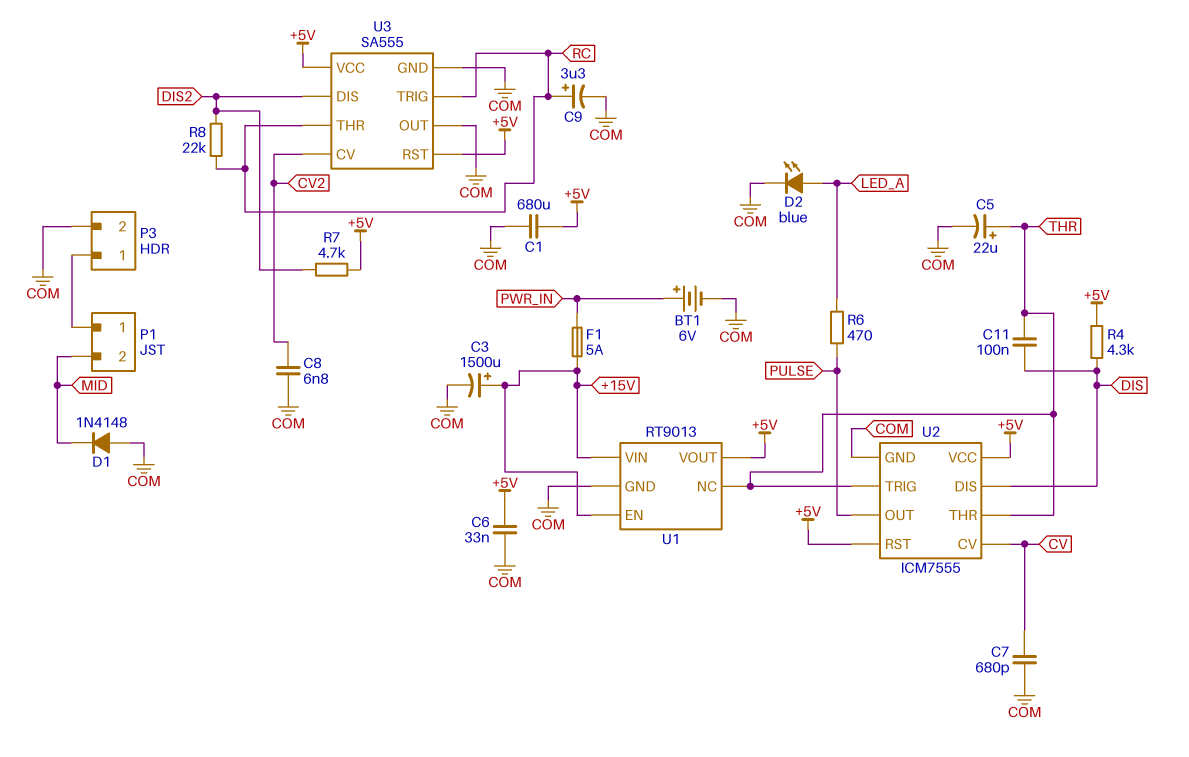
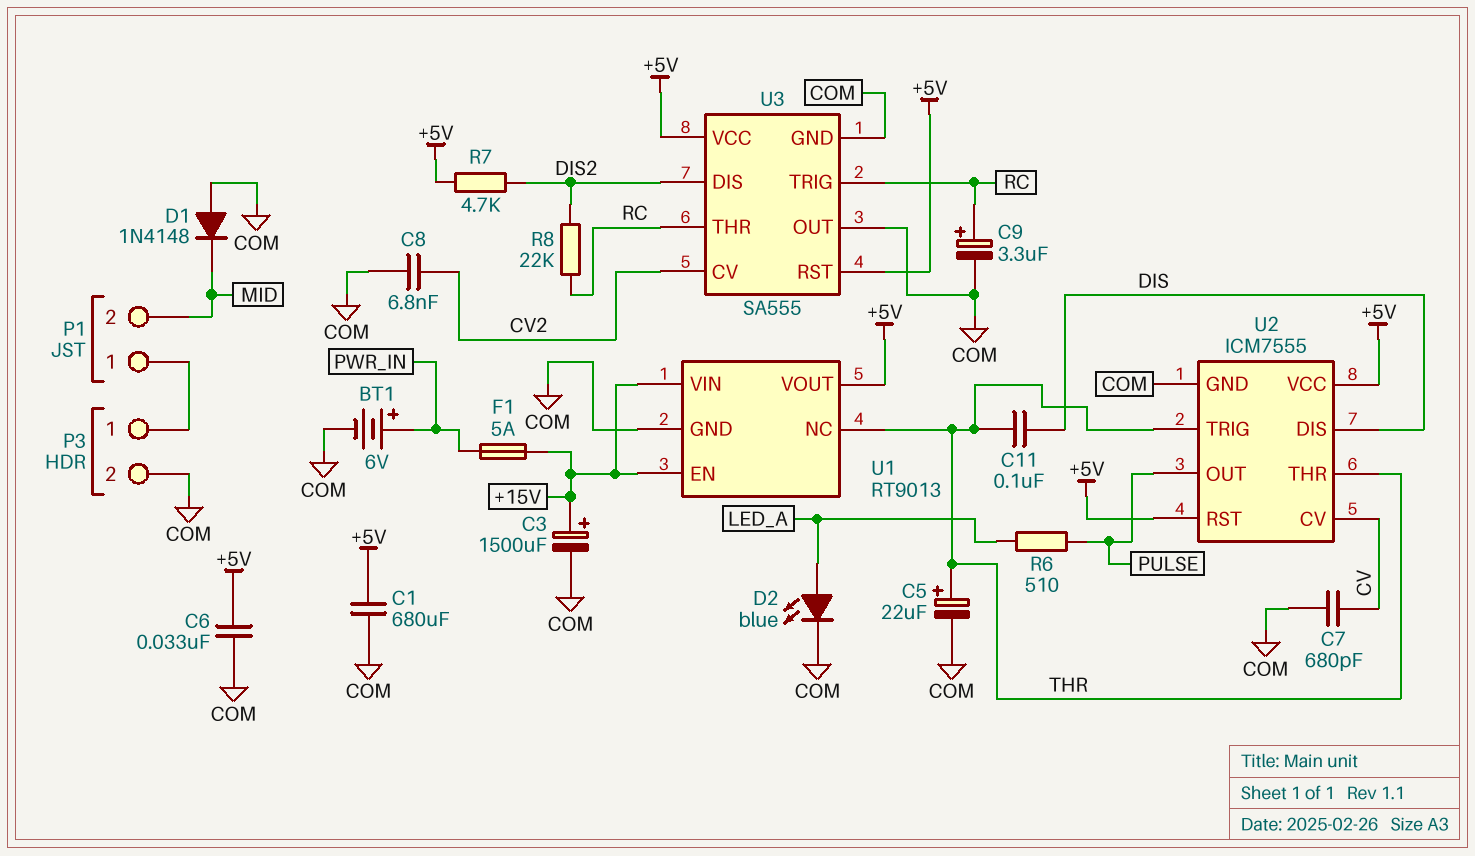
R4: 4.3k (+5V, DIS) -> none
R6: 470 (LED_A, PULSE) -> 510 (LED_A, PULSE)

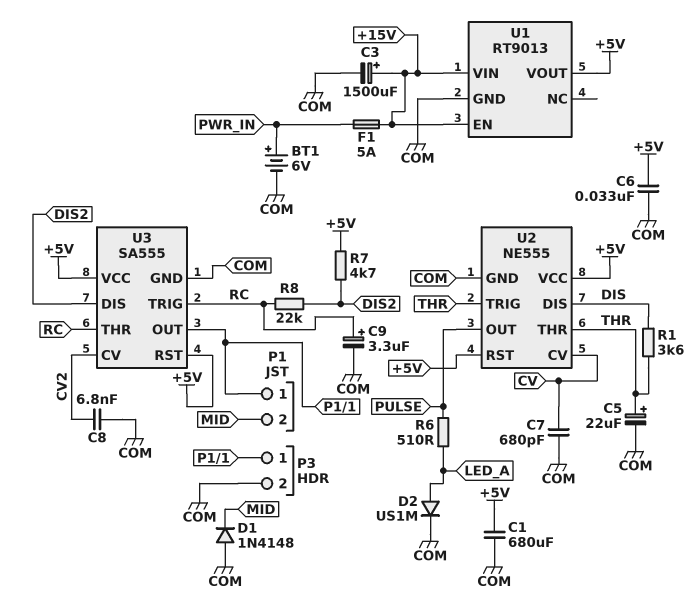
C11: 100nF (DIS, THR) -> none
D2: LED blue (A LED_A, K COM) -> diode US1M (A LED_A, K COM)
R1: none -> 3.6k (DIS, THR)
U1 pin NC: THR -> none
U2: ICM7555 -> NE555
U3 pin OUT: COM -> P1/1

